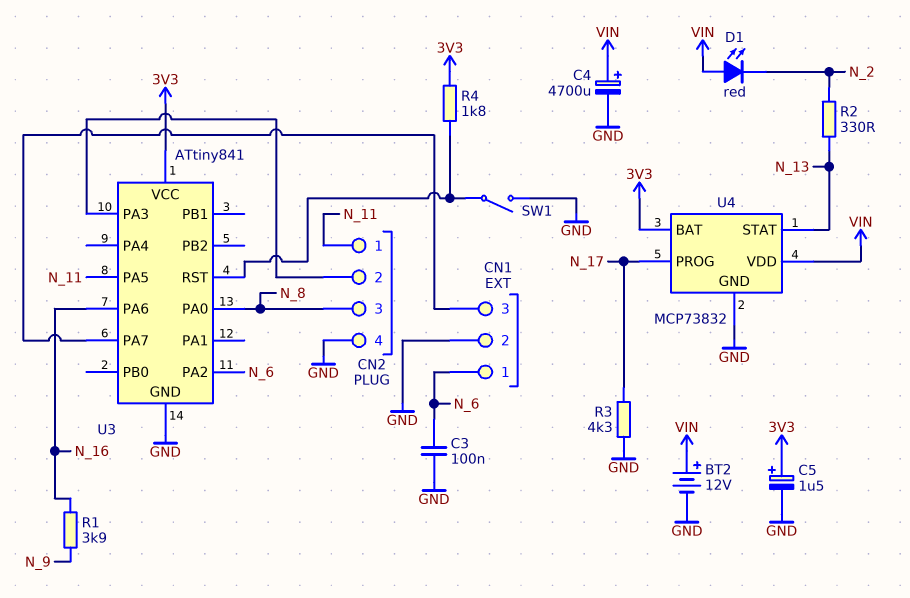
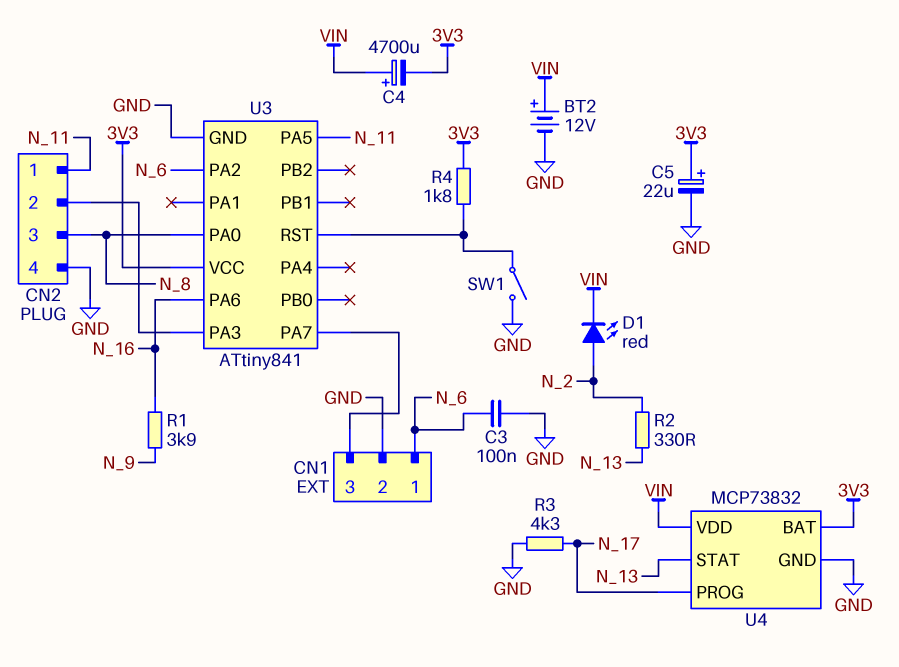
C4: 4700uF (plus VIN, minus GND) -> 4700uF (plus VIN, minus 3V3)
C5: 1.5uF (plus 3V3, minus GND) -> 22uF (plus 3V3, minus GND)
D1: LED red (A VIN, K N_2) -> LED red (A N_2, K VIN)

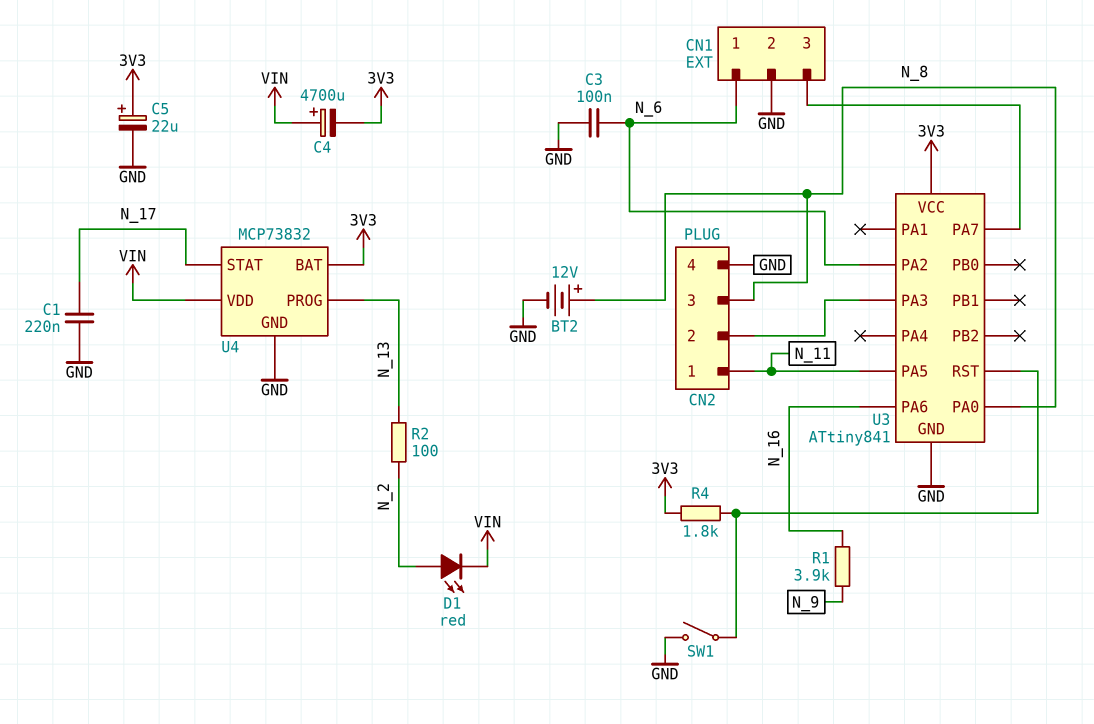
BT2: 12V (plus VIN, minus GND) -> 12V (plus N_8, minus GND)
C1: none -> 220nF (GND, N_17)
R2: 330 (N_2, N_13) -> 100 (N_2, N_13)
R3: 4.3k (GND, N_17) -> none
U4 pin PROG: N_17 -> N_13
U4 pin STAT: N_13 -> N_17

